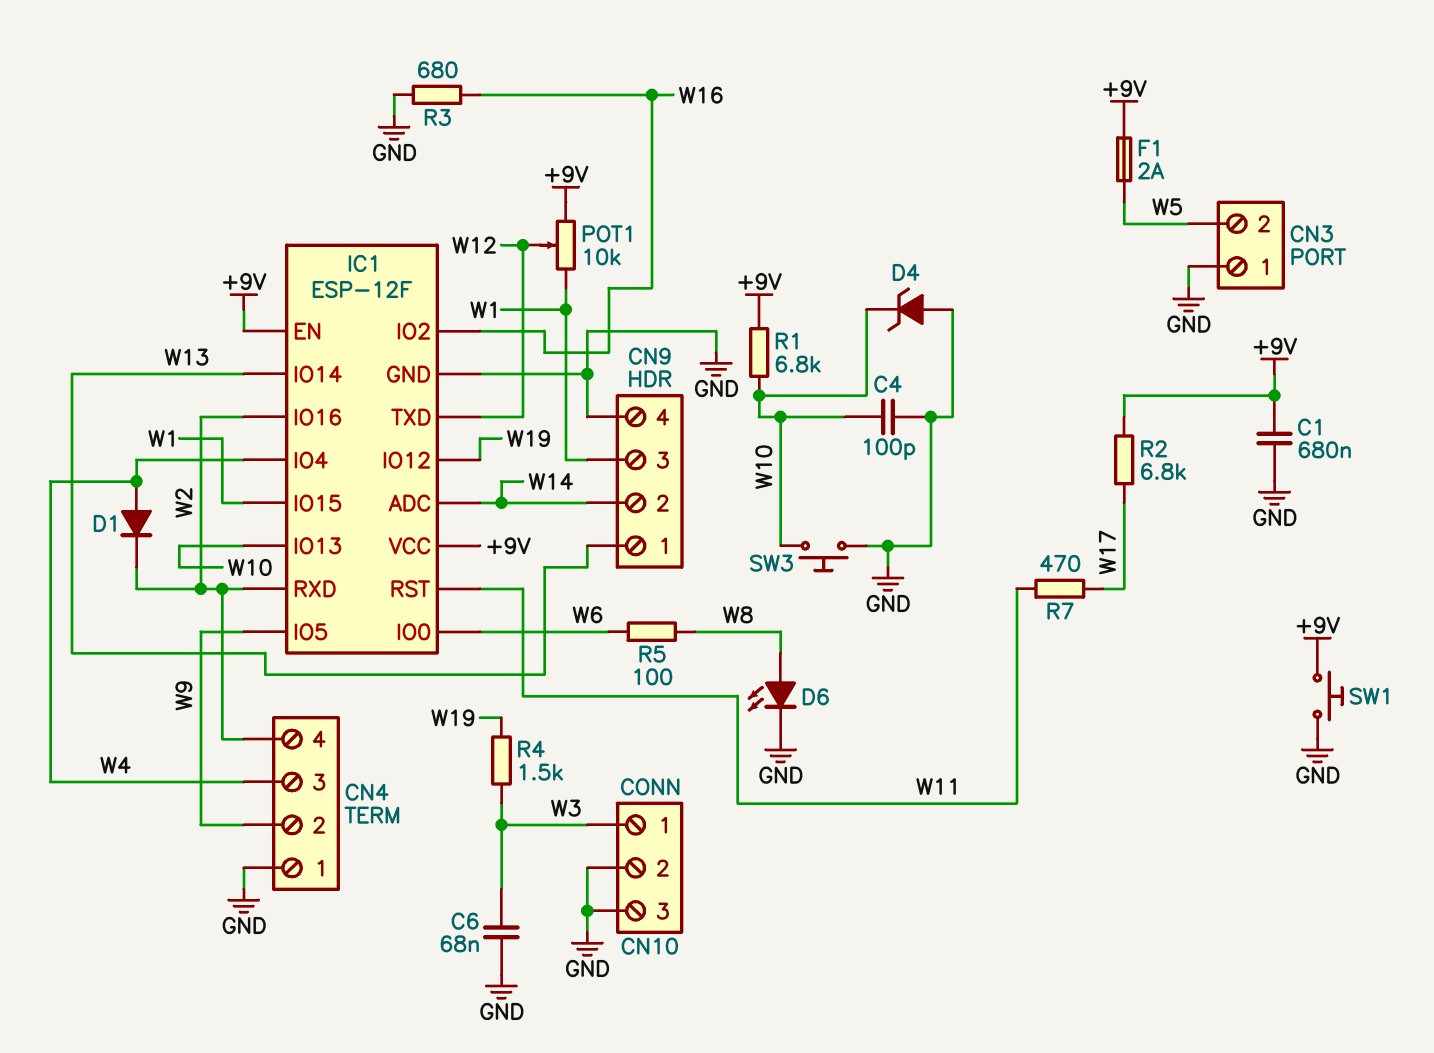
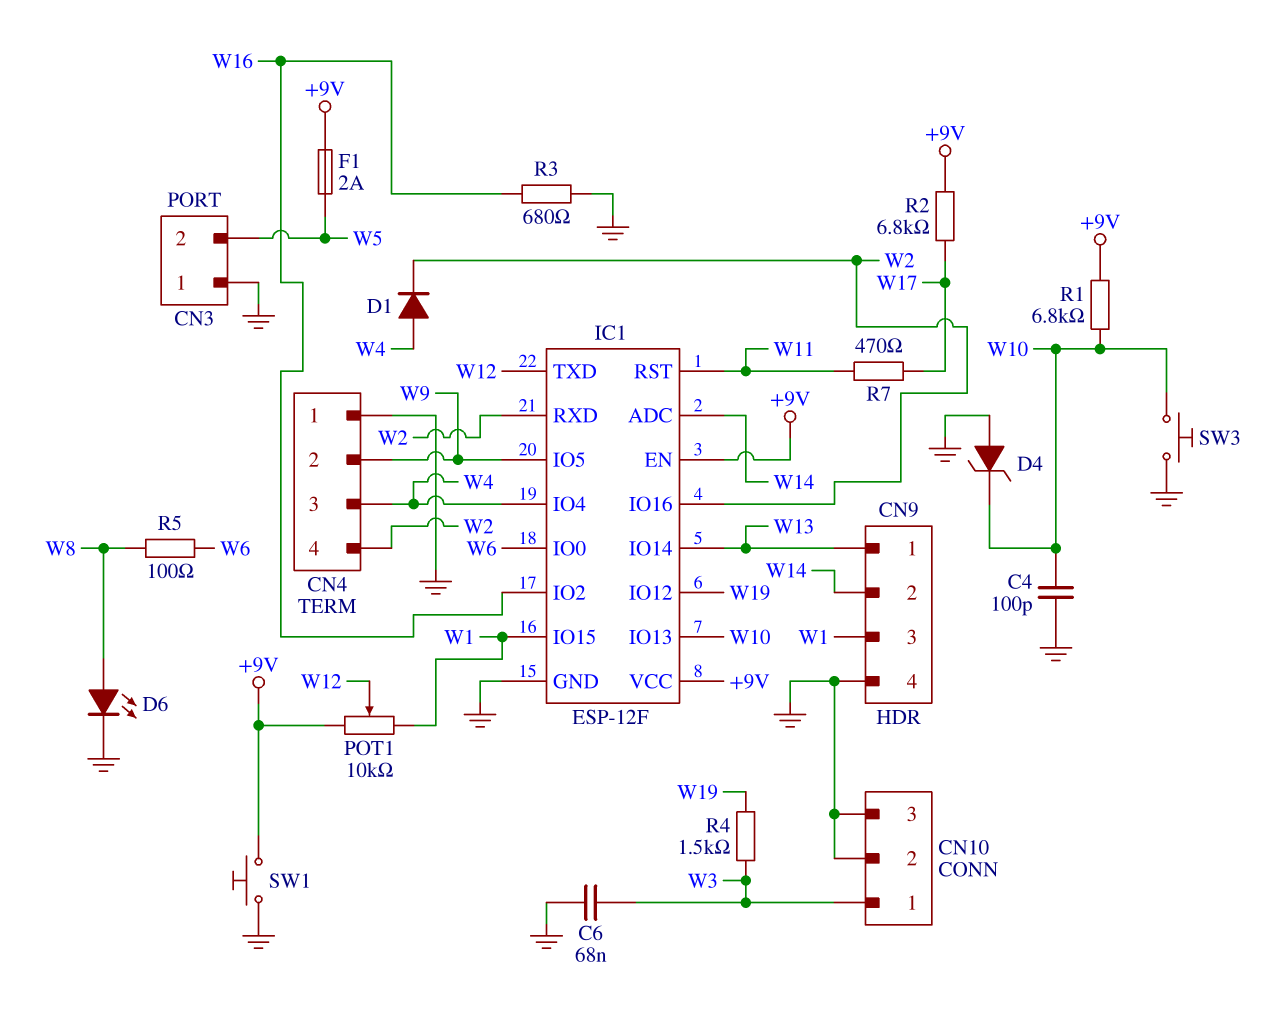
C1: 680nF (+9V, GND) -> none

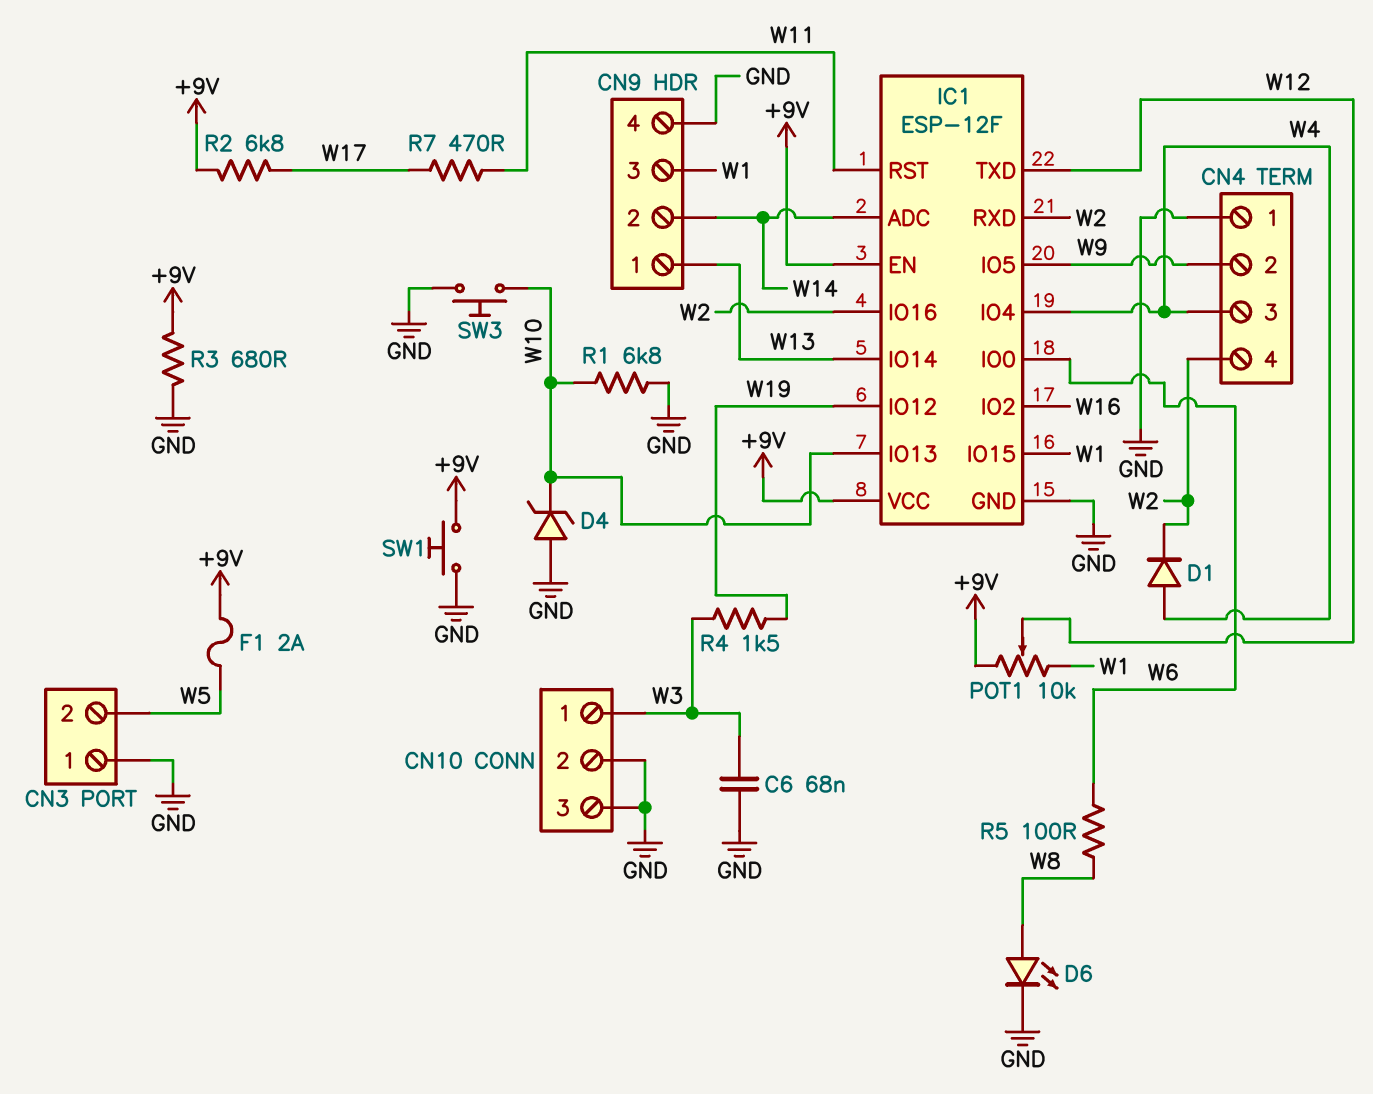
C4: 100pF (GND, W10) -> none
R1: 6.8k (+9V, W10) -> 6.8k (GND, W10)
R3: 680 (GND, W16) -> 680 (+9V, GND)

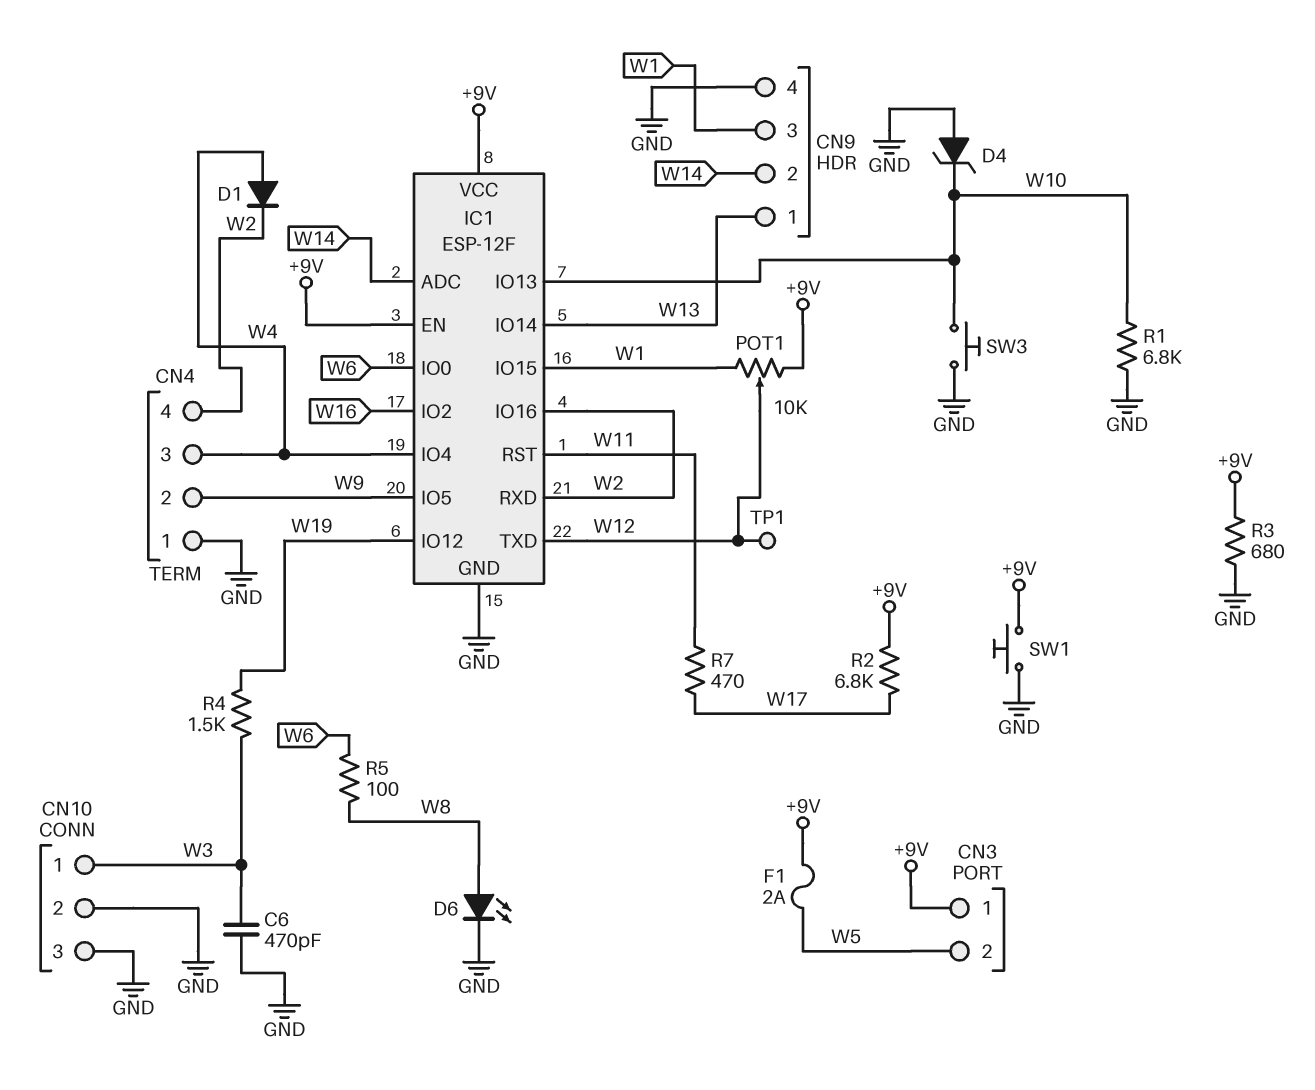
C6: 68nF (GND, W3) -> 470pF (GND, W3)
CN3 pin 1: GND -> +9V
TP1: none -> test point (W12)

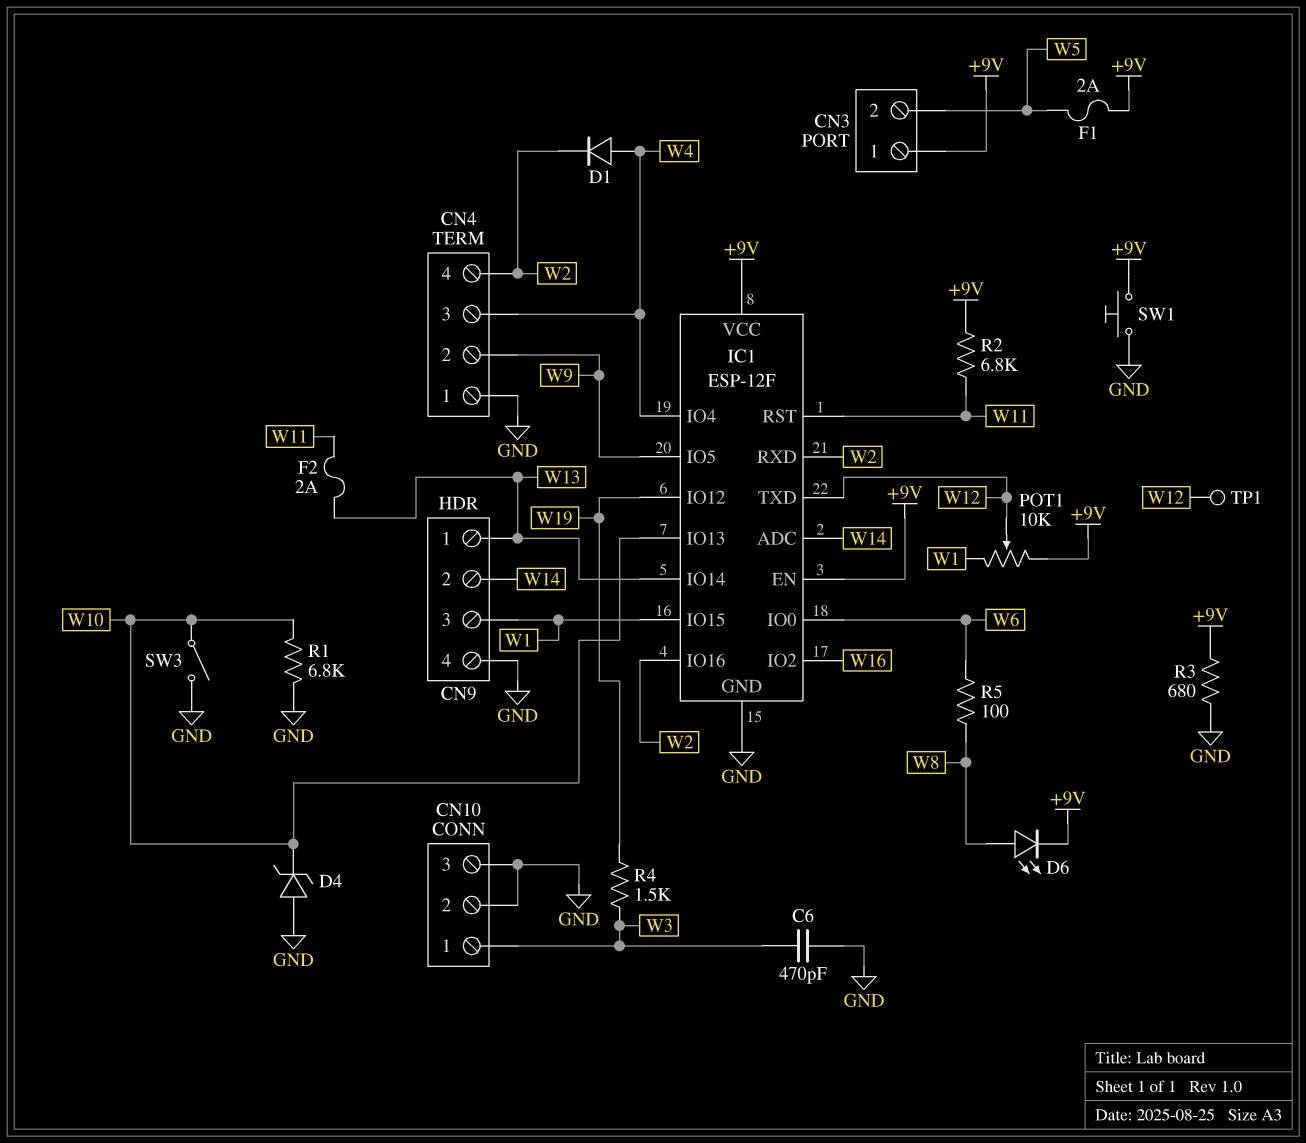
D6: LED (A W8, K GND) -> LED (A W8, K +9V)
F2: none -> 2A (W11, W13)
R2: 6.8k (+9V, W17) -> 6.8k (+9V, W11)
R7: 470 (W11, W17) -> none
SW3: button (GND, W10) -> switch (GND, W10)

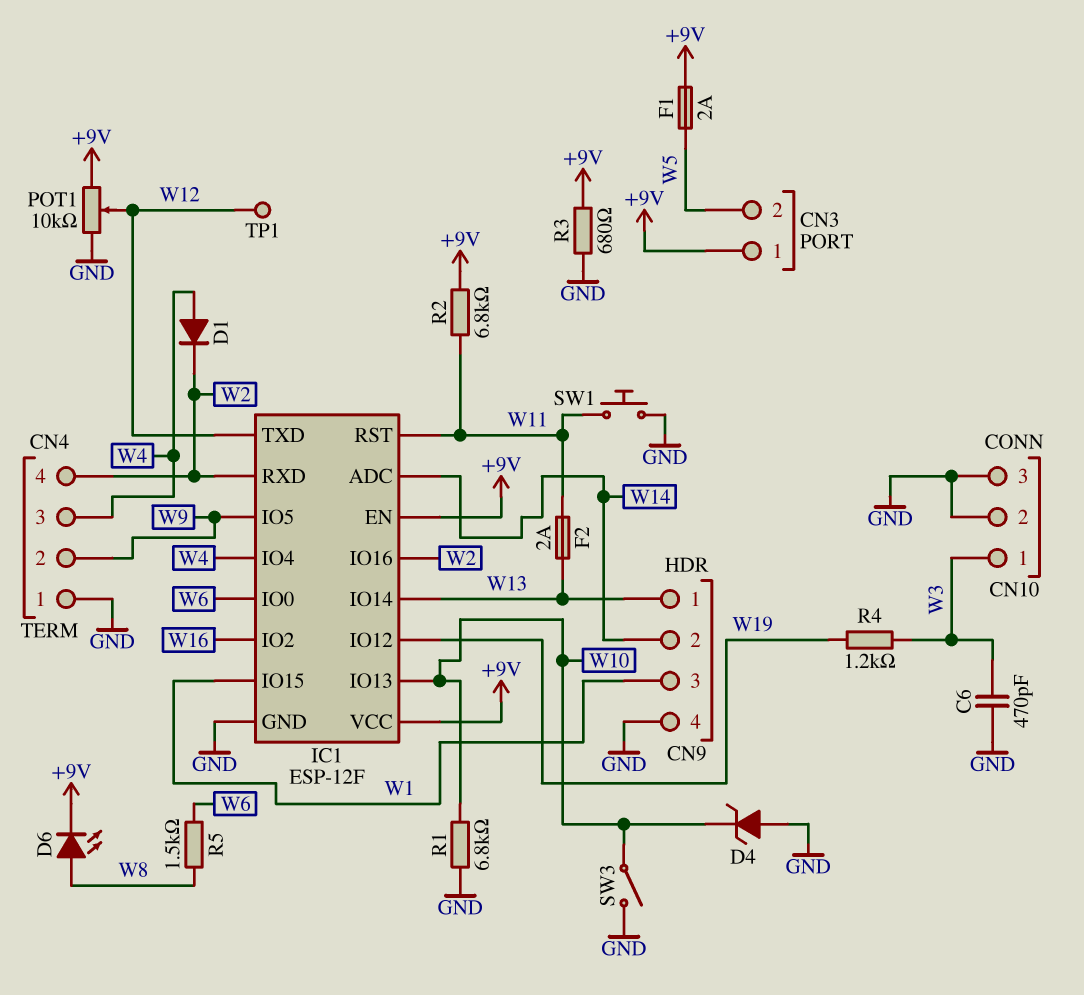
POT1: 10k (+9V, W1, wiper W12) -> 10k (+9V, GND, wiper W12)
R4: 1.5k (W3, W19) -> 1.2k (W3, W19)
R5: 100 (W6, W8) -> 1.5k (W6, W8)
SW1: button (+9V, GND) -> button (GND, W11)

